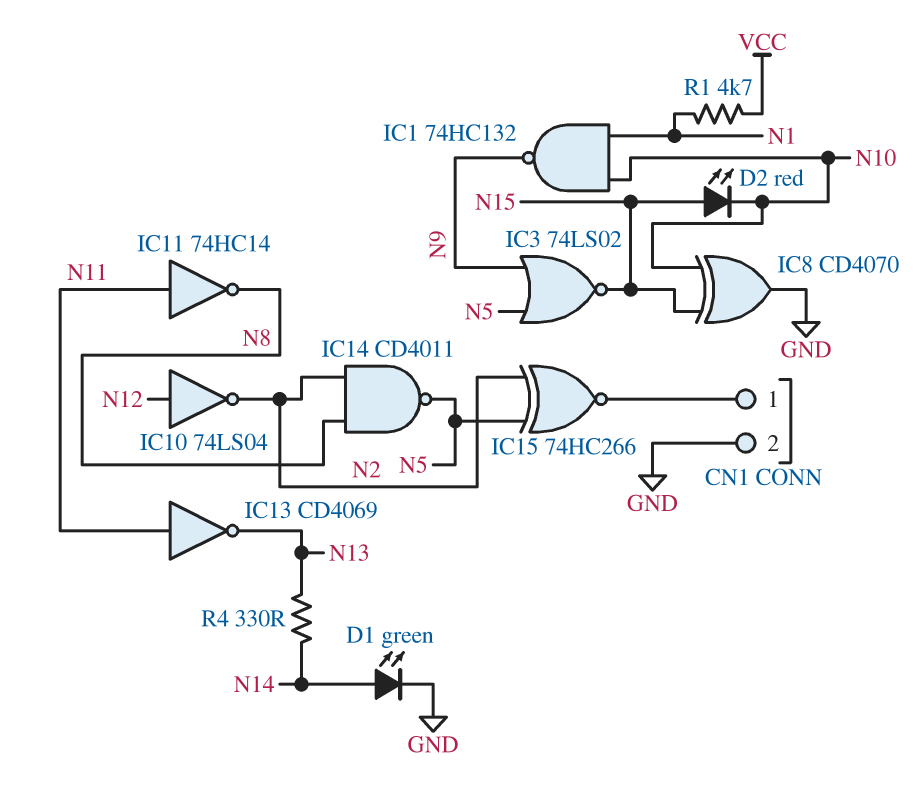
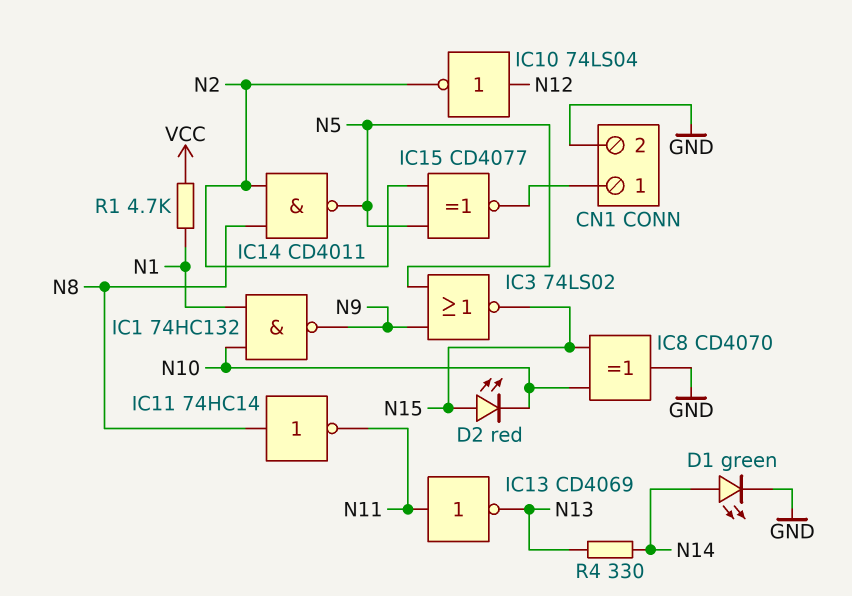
IC11: NOT 74HC14 (in N11, out N8) -> NOT 74HC14 (in N8, out N11)
IC15: XNOR 74HC266 (in N2, in N5, out CN1/1) -> XNOR CD4077 (in N2, in N5, out CN1/1)

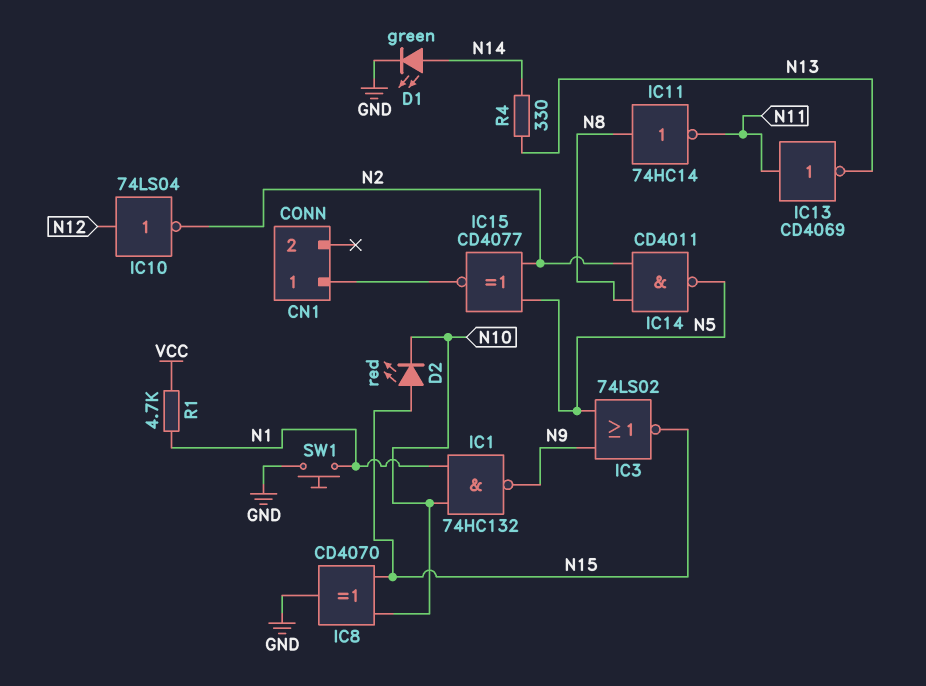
CN1 pin 2: GND -> none
SW1: none -> button (GND, N1)

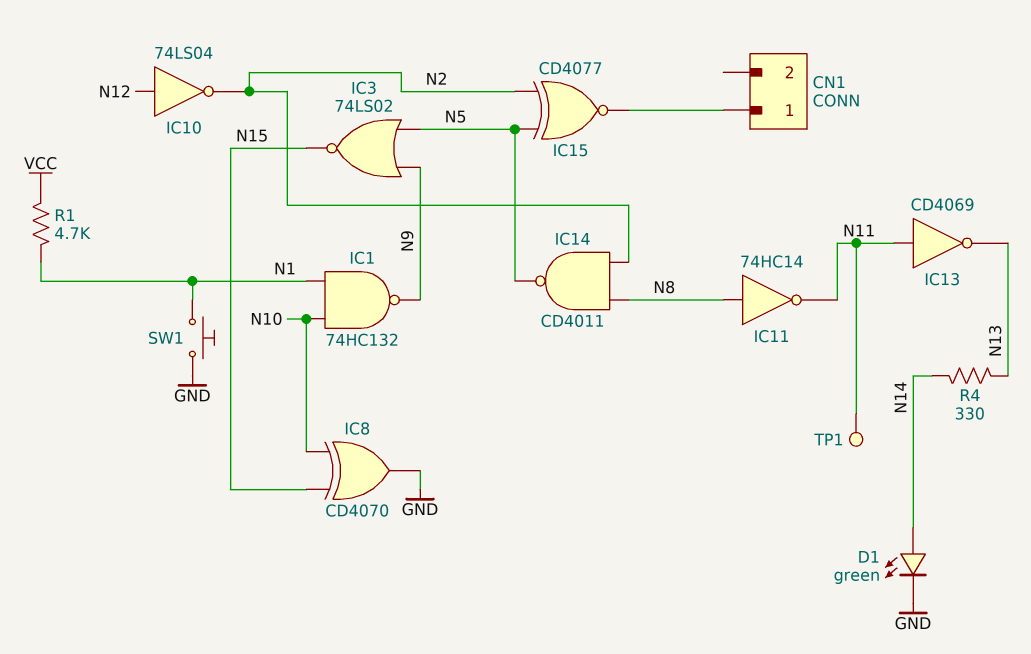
D2: LED red (A N15, K N10) -> none
TP1: none -> test point (N11)

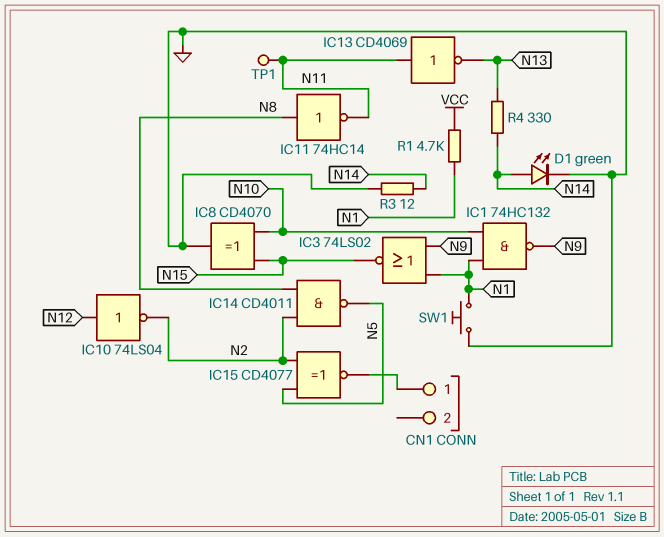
IC3: NOR 74LS02 (in N5, in N9, out N15) -> NOR 74LS02 (in N1, in N9, out N15)
R3: none -> 12 (GND, N14)

